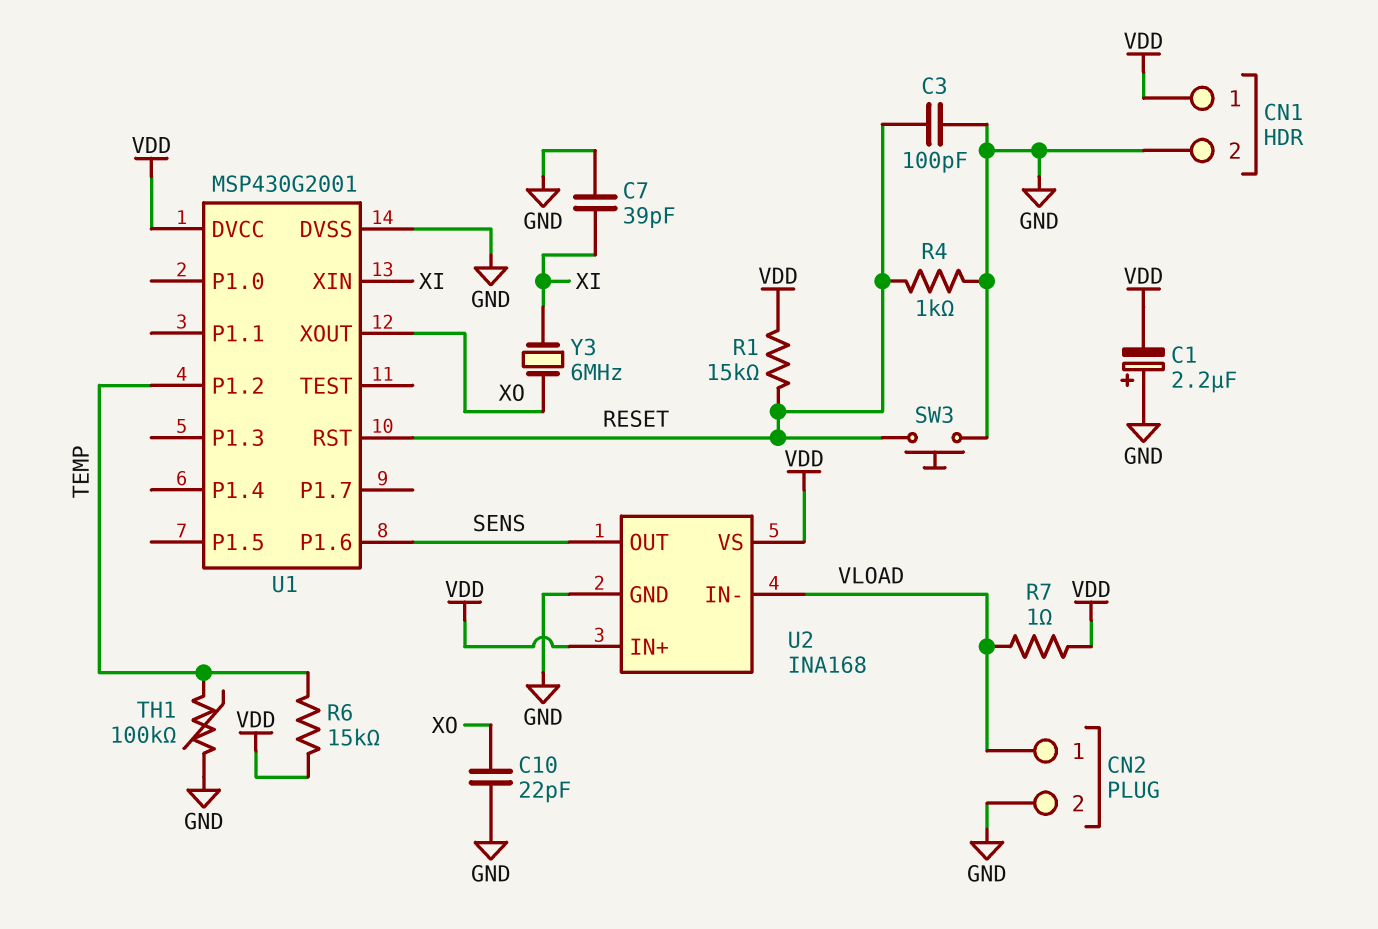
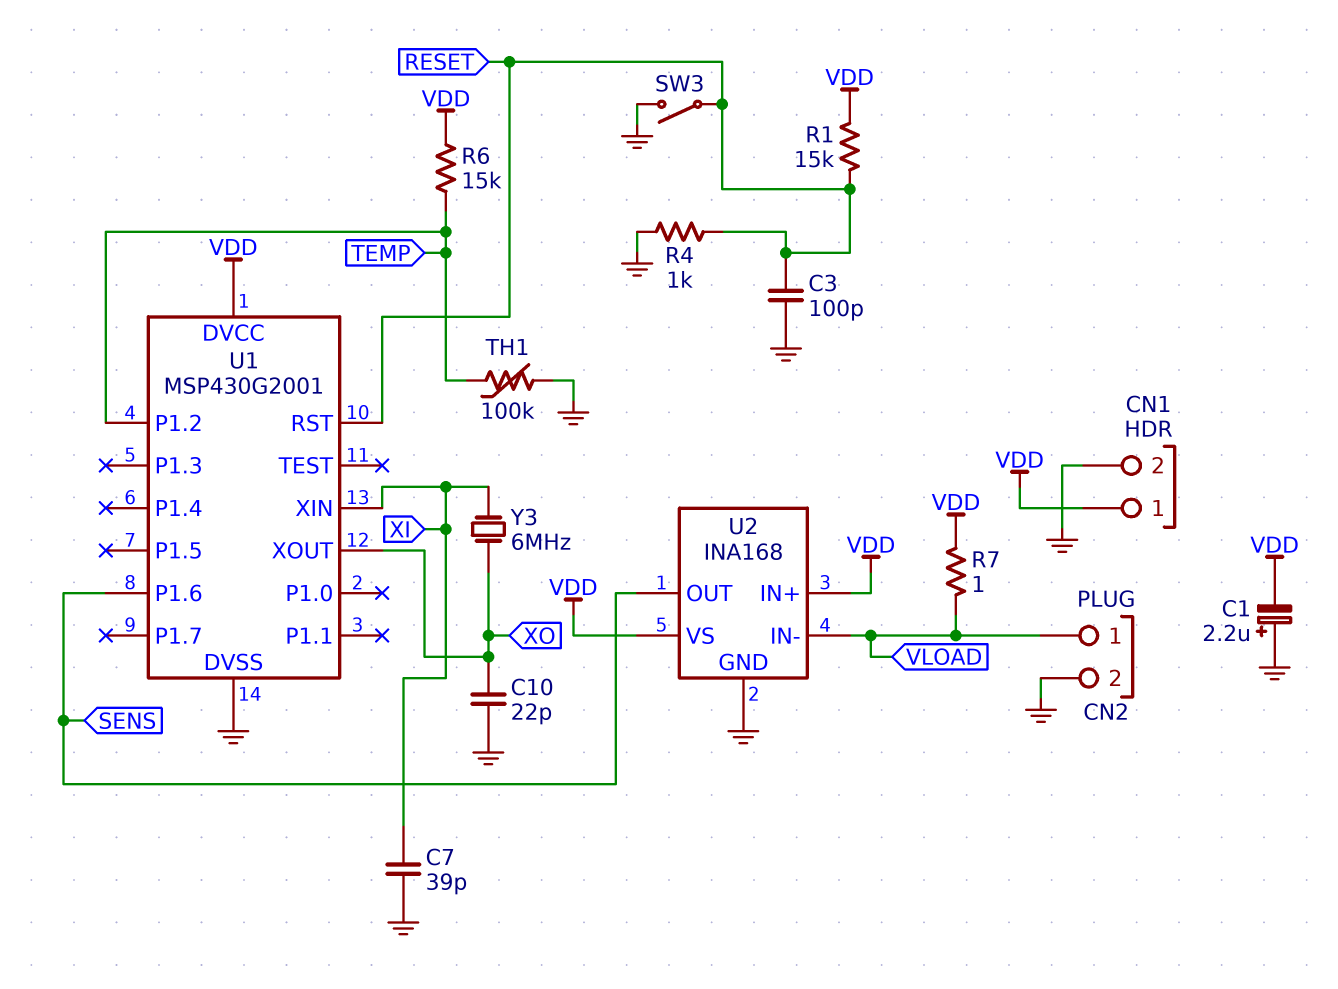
SW3: button (GND, RESET) -> switch (GND, RESET)

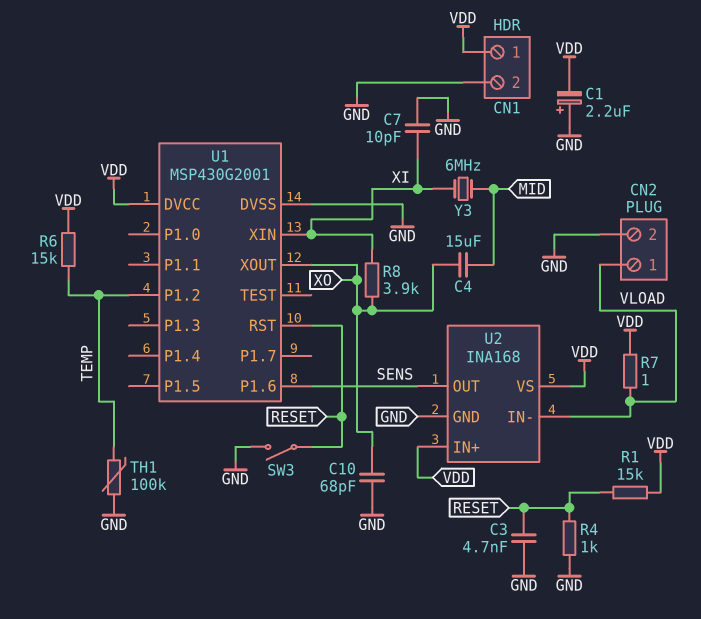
C3: 100pF (GND, RESET) -> 4.7nF (GND, RESET)
C4: none -> 15uF (MID, XO)
C7: 39pF (GND, XI) -> 10pF (GND, XI)
C10: 22pF (GND, XO) -> 68pF (GND, XO)
R8: none -> 3.9k (XI, XO)
Y3: 6MHz (XI, XO) -> 6MHz (MID, XI)

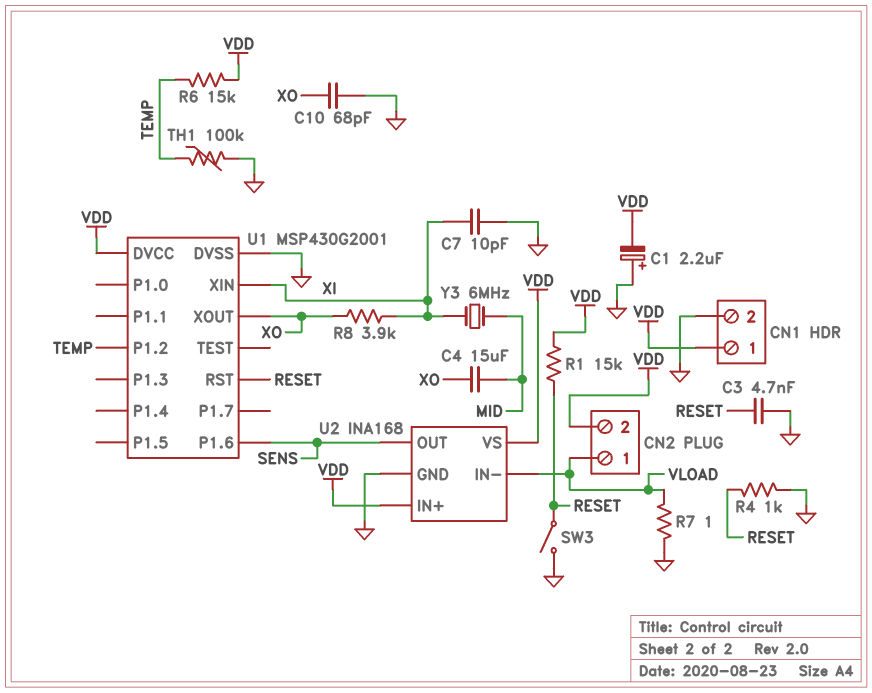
CN2 pin 2: GND -> VDD
R7: 1 (VDD, VLOAD) -> 1 (GND, VLOAD)

